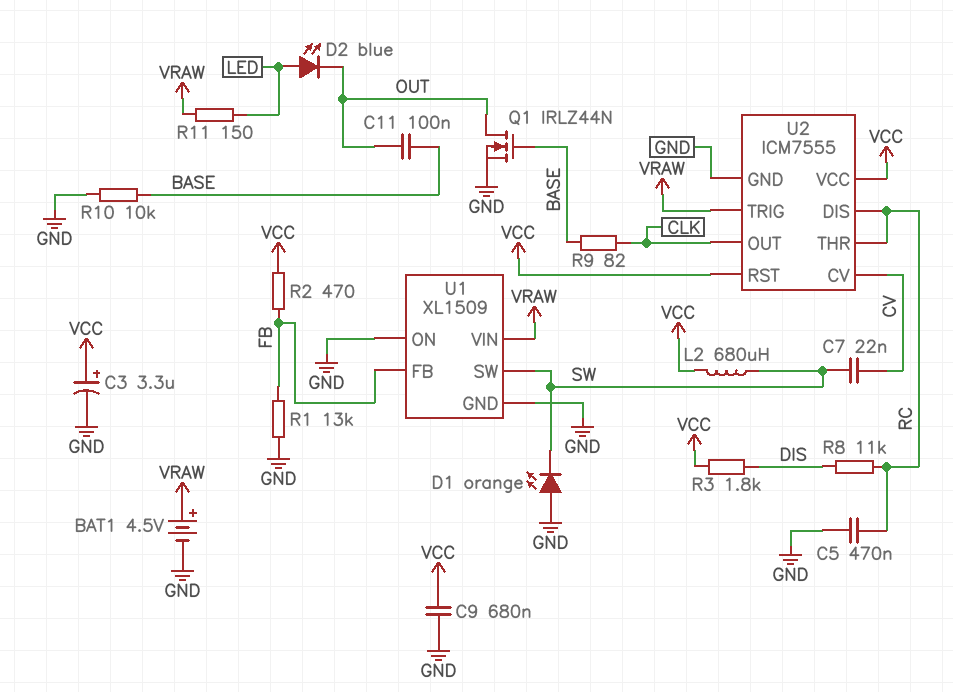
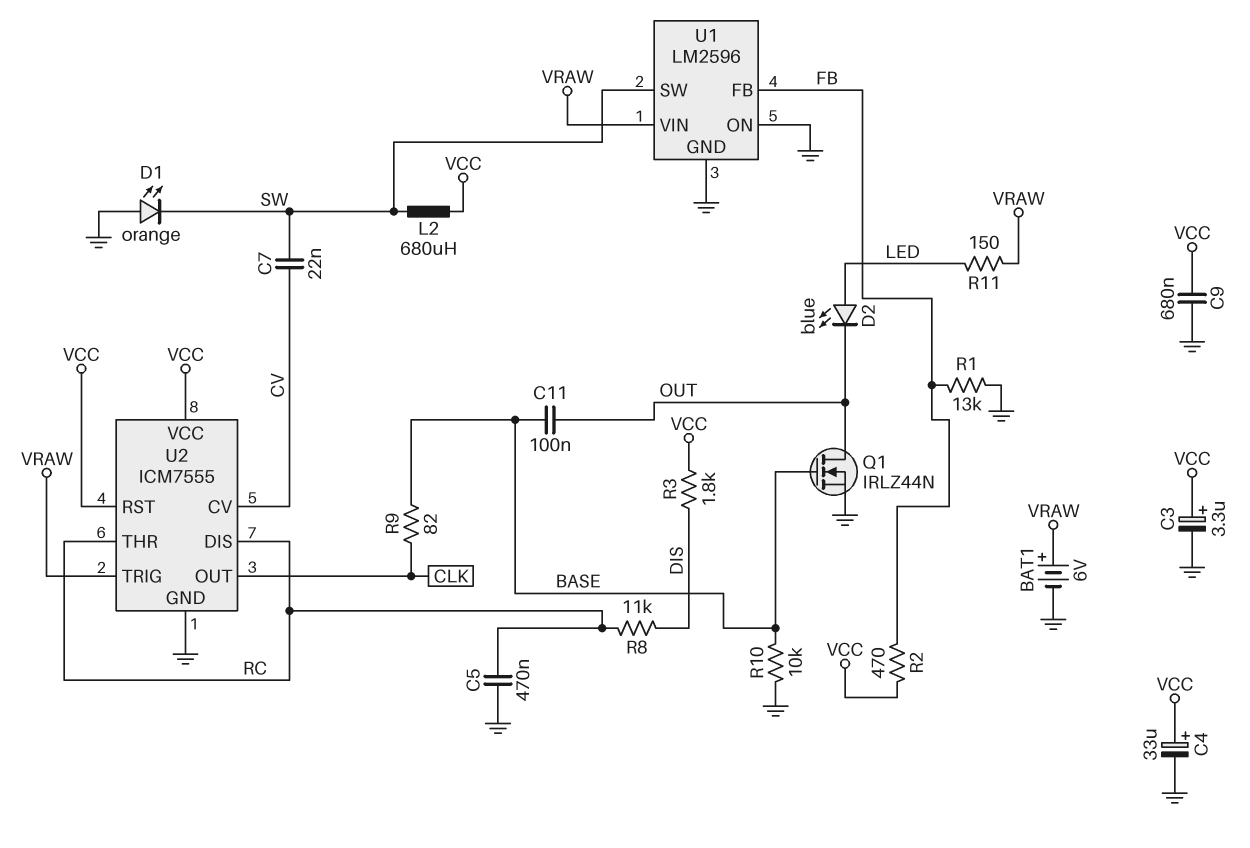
BAT1: 4.5V (plus VRAW, minus GND) -> 6V (plus VRAW, minus GND)
C4: none -> 33uF (plus VCC, minus GND)
U1: XL1509 -> LM2596

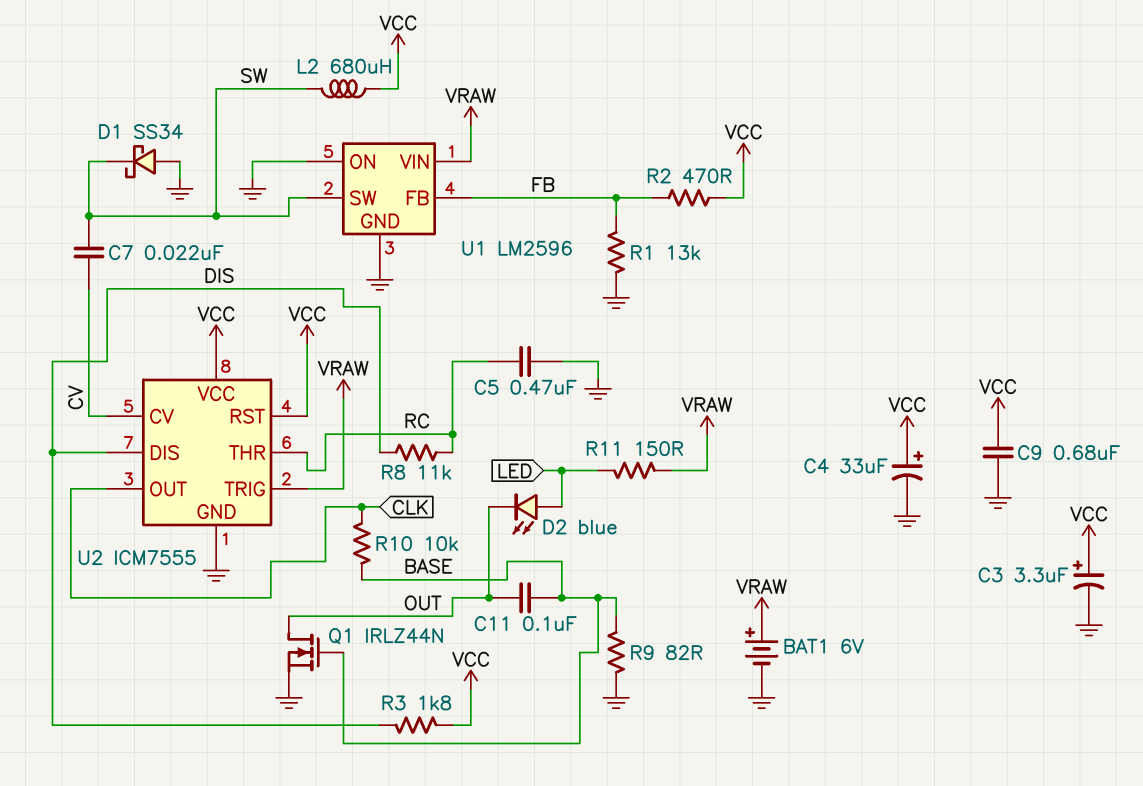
D1: LED orange (A GND, K SW) -> schottky SS34 (A GND, K SW)
R9: 82 (BASE, CLK) -> 82 (BASE, GND)
R10: 10k (BASE, GND) -> 10k (BASE, CLK)
U2 pin DIS: RC -> DIS

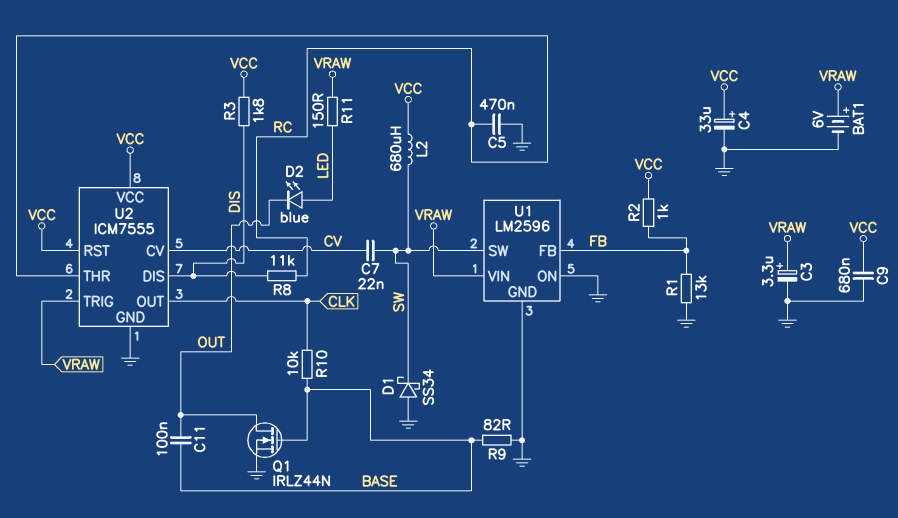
C3: 3.3uF (plus VCC, minus GND) -> 3.3uF (plus VRAW, minus GND)
R2: 470 (FB, VCC) -> 1k (FB, VCC)

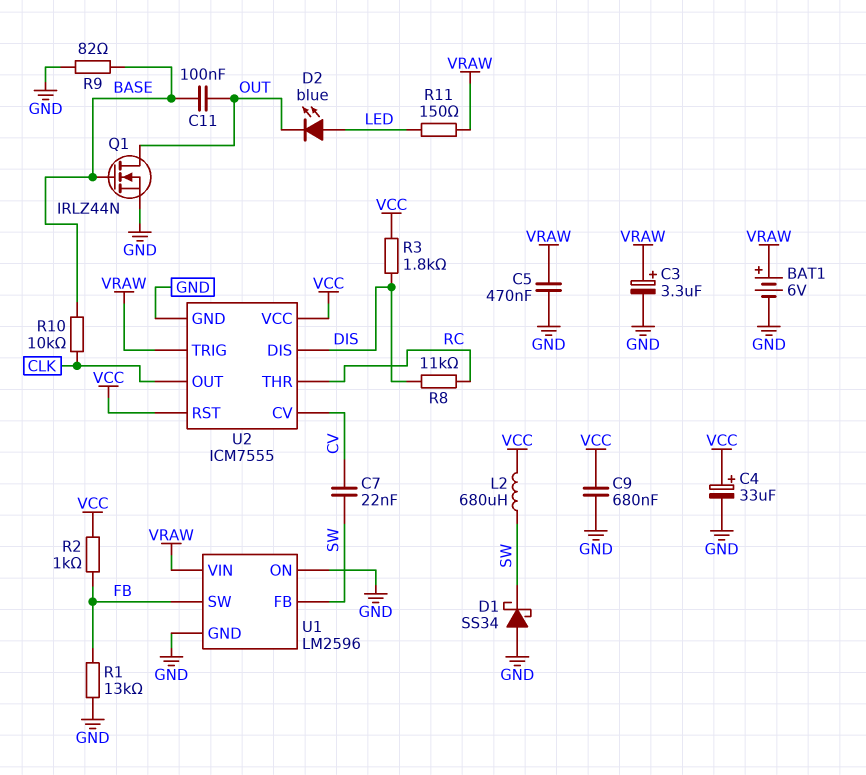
C5: 470nF (GND, RC) -> 470nF (GND, VRAW)
U1 pin FB: FB -> SW
U1 pin SW: SW -> FB

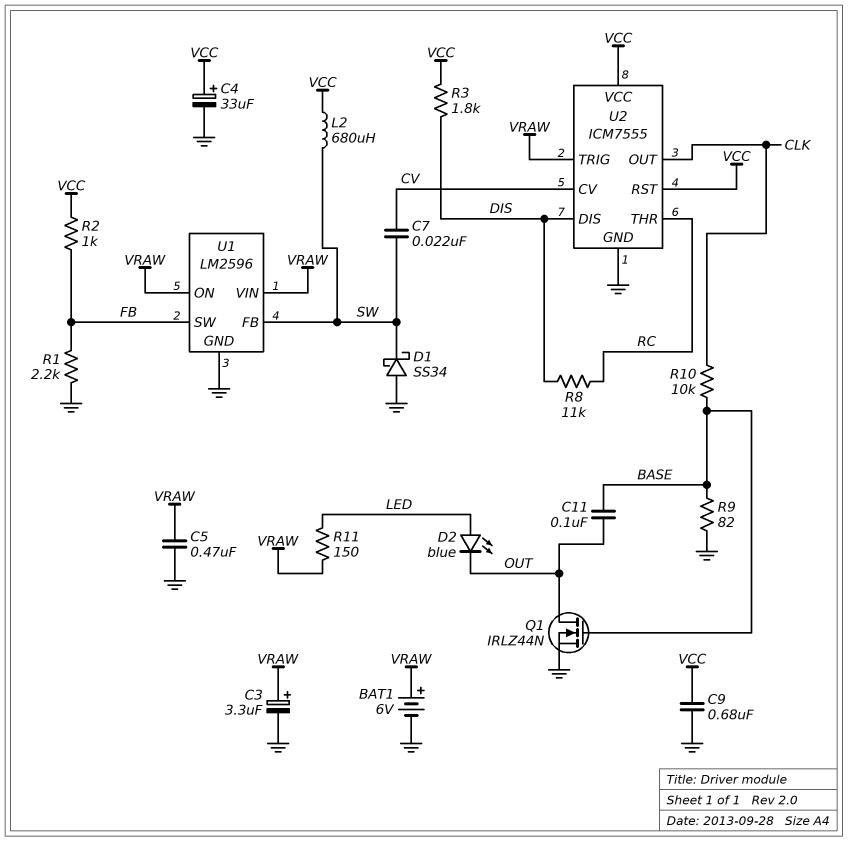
R1: 13k (FB, GND) -> 2.2k (FB, GND)
U1 pin ON: GND -> VRAW

